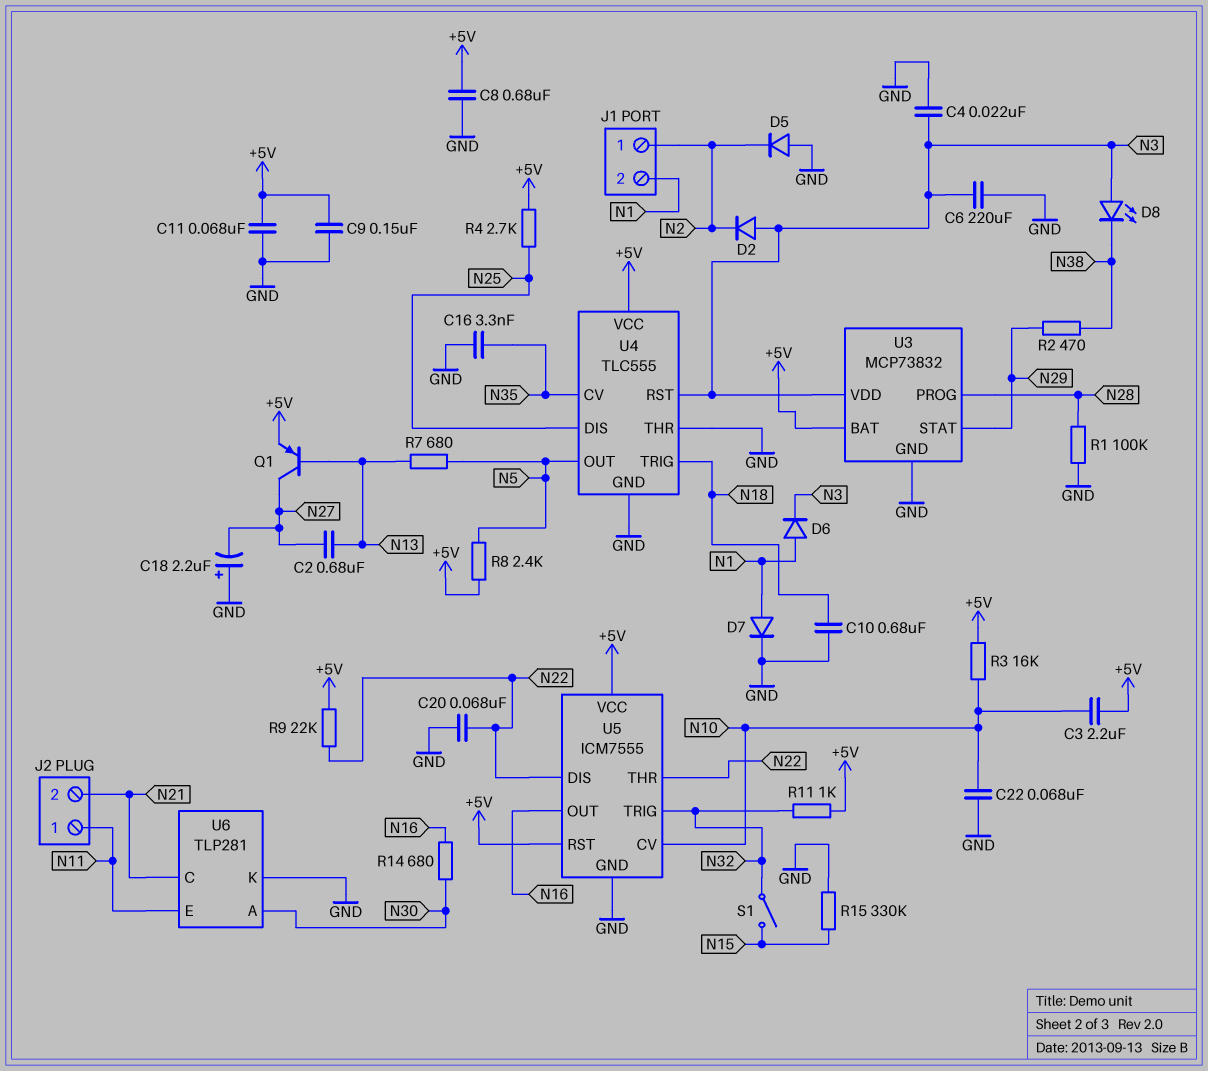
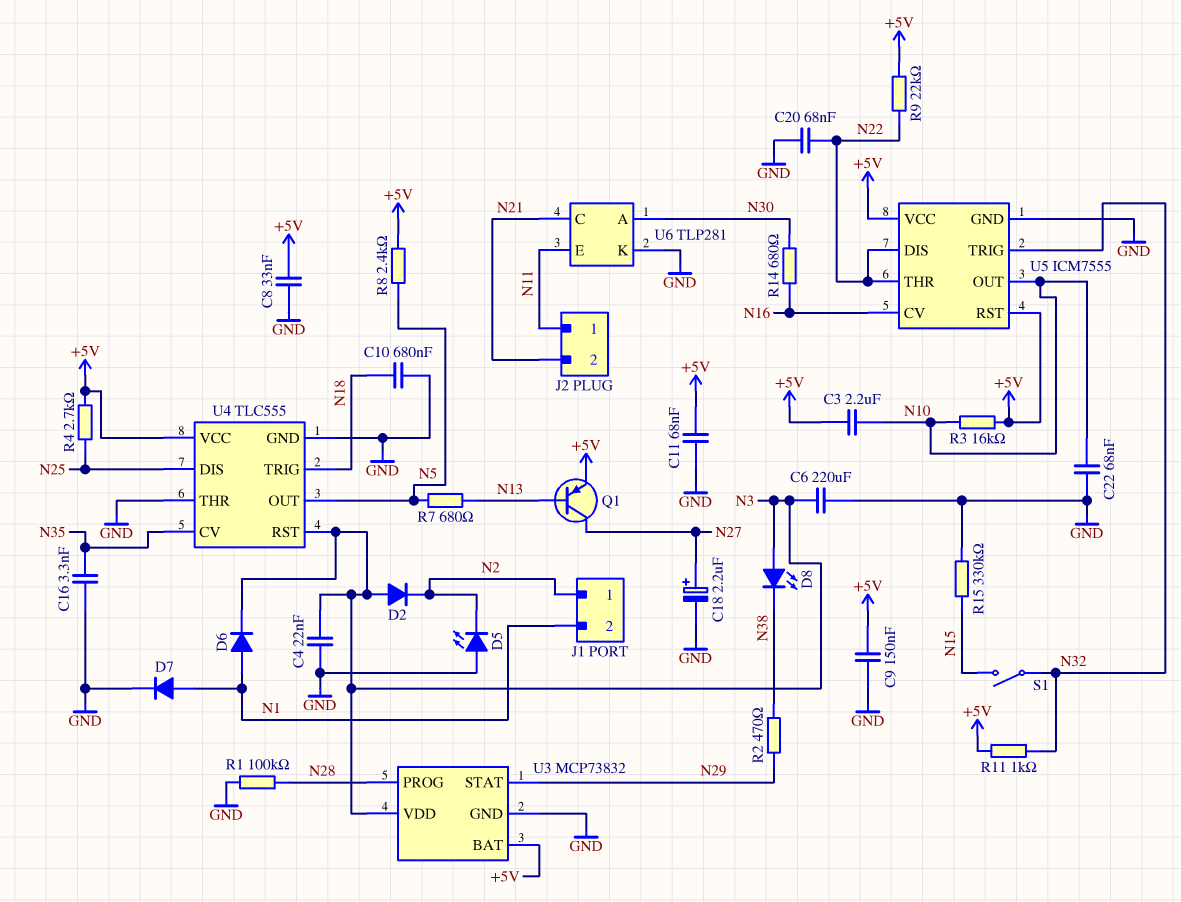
C2: 680nF (N13, N27) -> none
C8: 680nF (+5V, GND) -> 33nF (+5V, GND)
C18: 2.2uF (plus GND, minus N27) -> 2.2uF (plus N27, minus GND)
D5: diode (A GND, K N2) -> LED (A GND, K N2)
U5 pin CV: N10 -> N16
U5 pin OUT: N16 -> N10

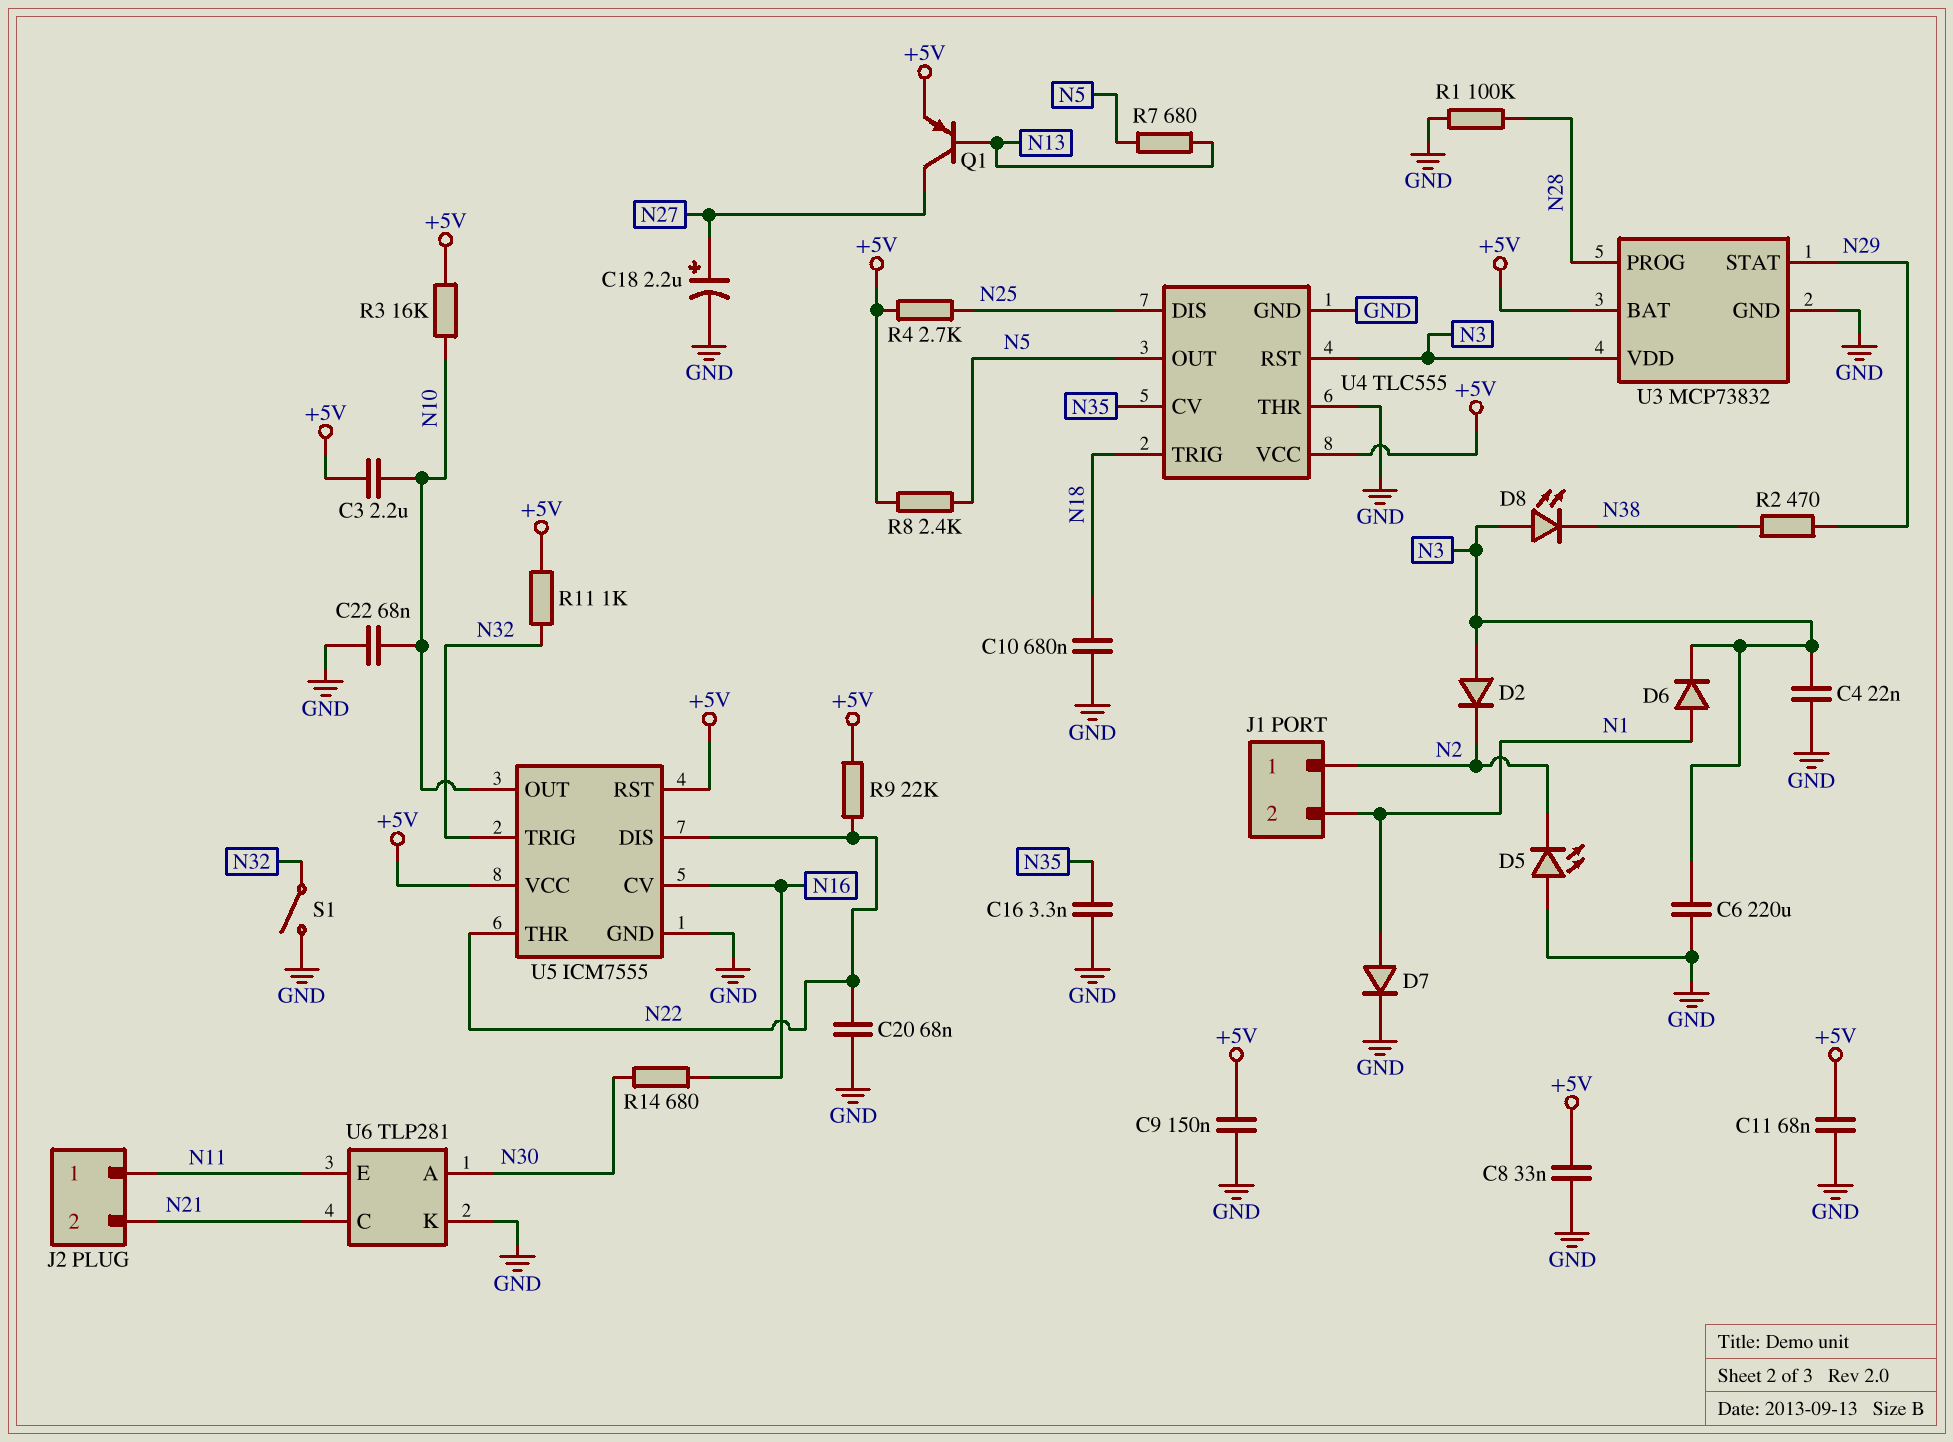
R15: 330k (GND, N15) -> none
S1: switch (N15, N32) -> switch (GND, N32)

